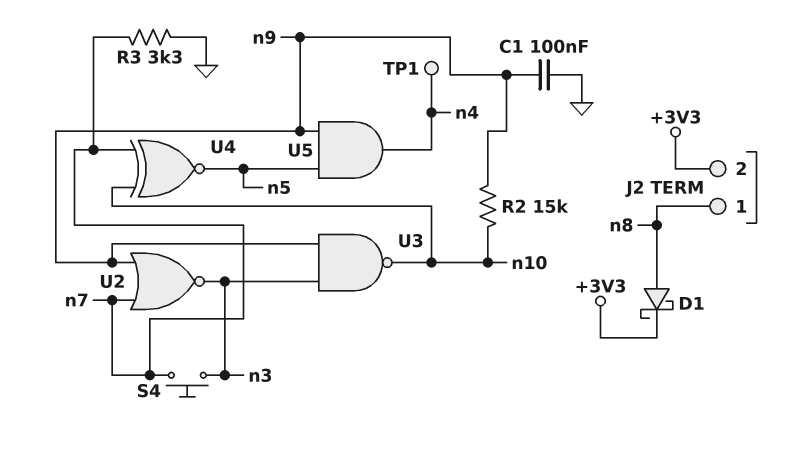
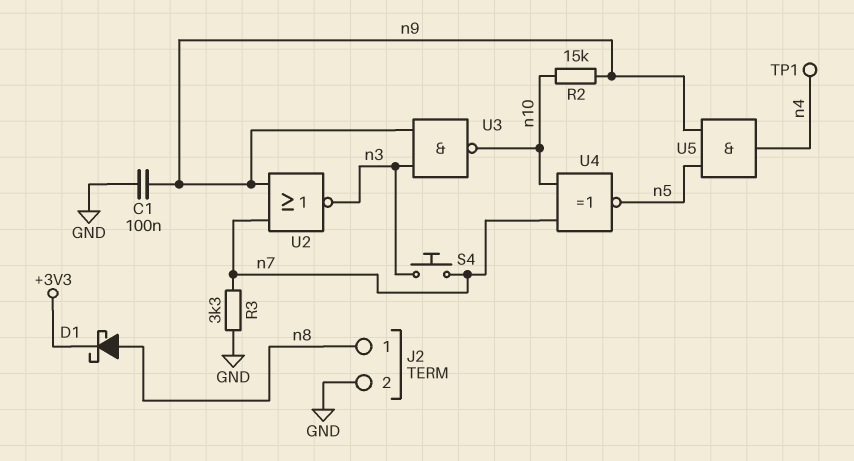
J2 pin 2: +3V3 -> GND

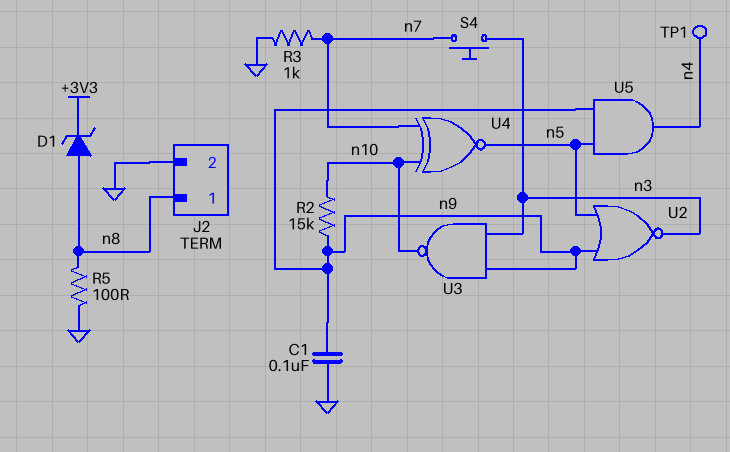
D1: schottky (A n8, K +3V3) -> zener (A n8, K +3V3)
R3: 3.3k (GND, n7) -> 1k (GND, n7)
R5: none -> 100 (GND, n8)
U2: NOR (in n7, in n9, out n3) -> NOR (in n5, in n9, out n3)

